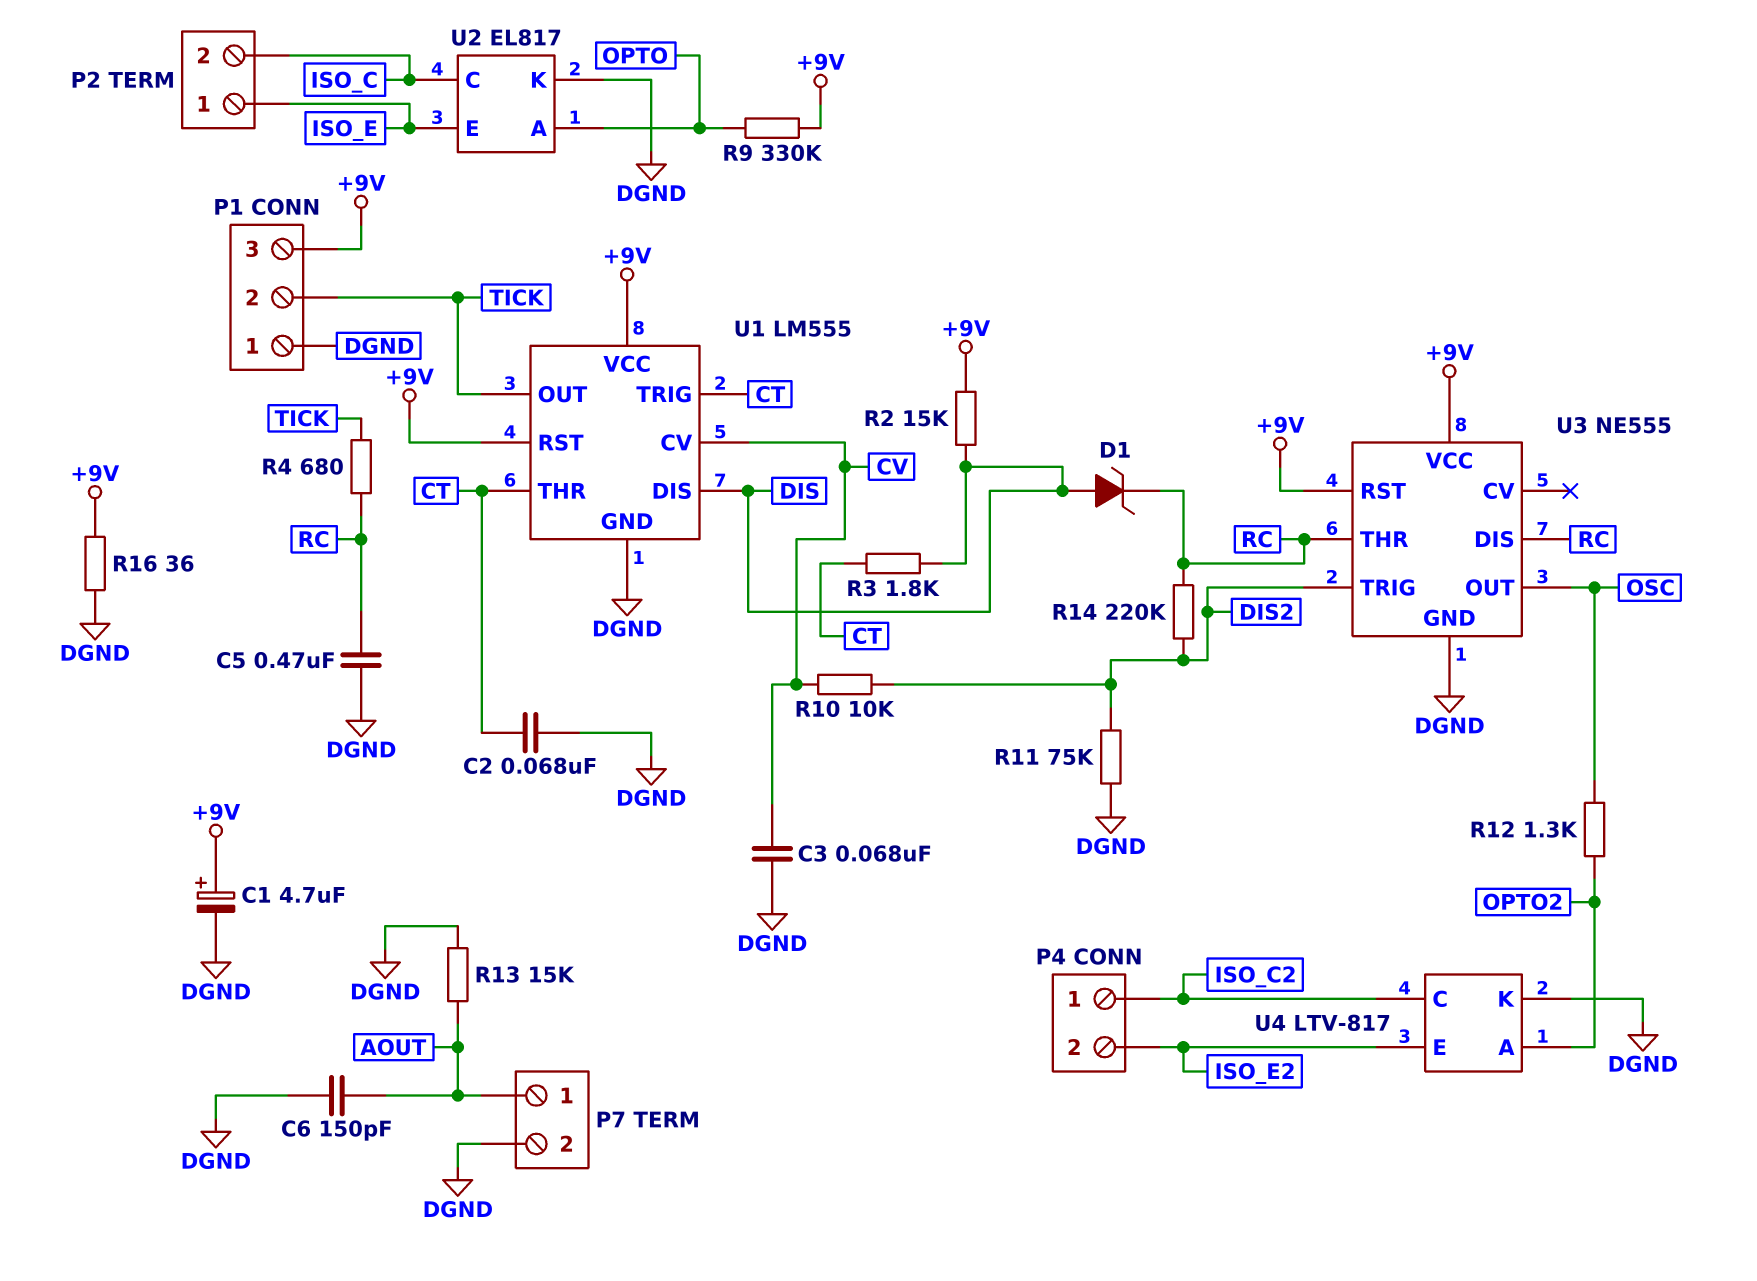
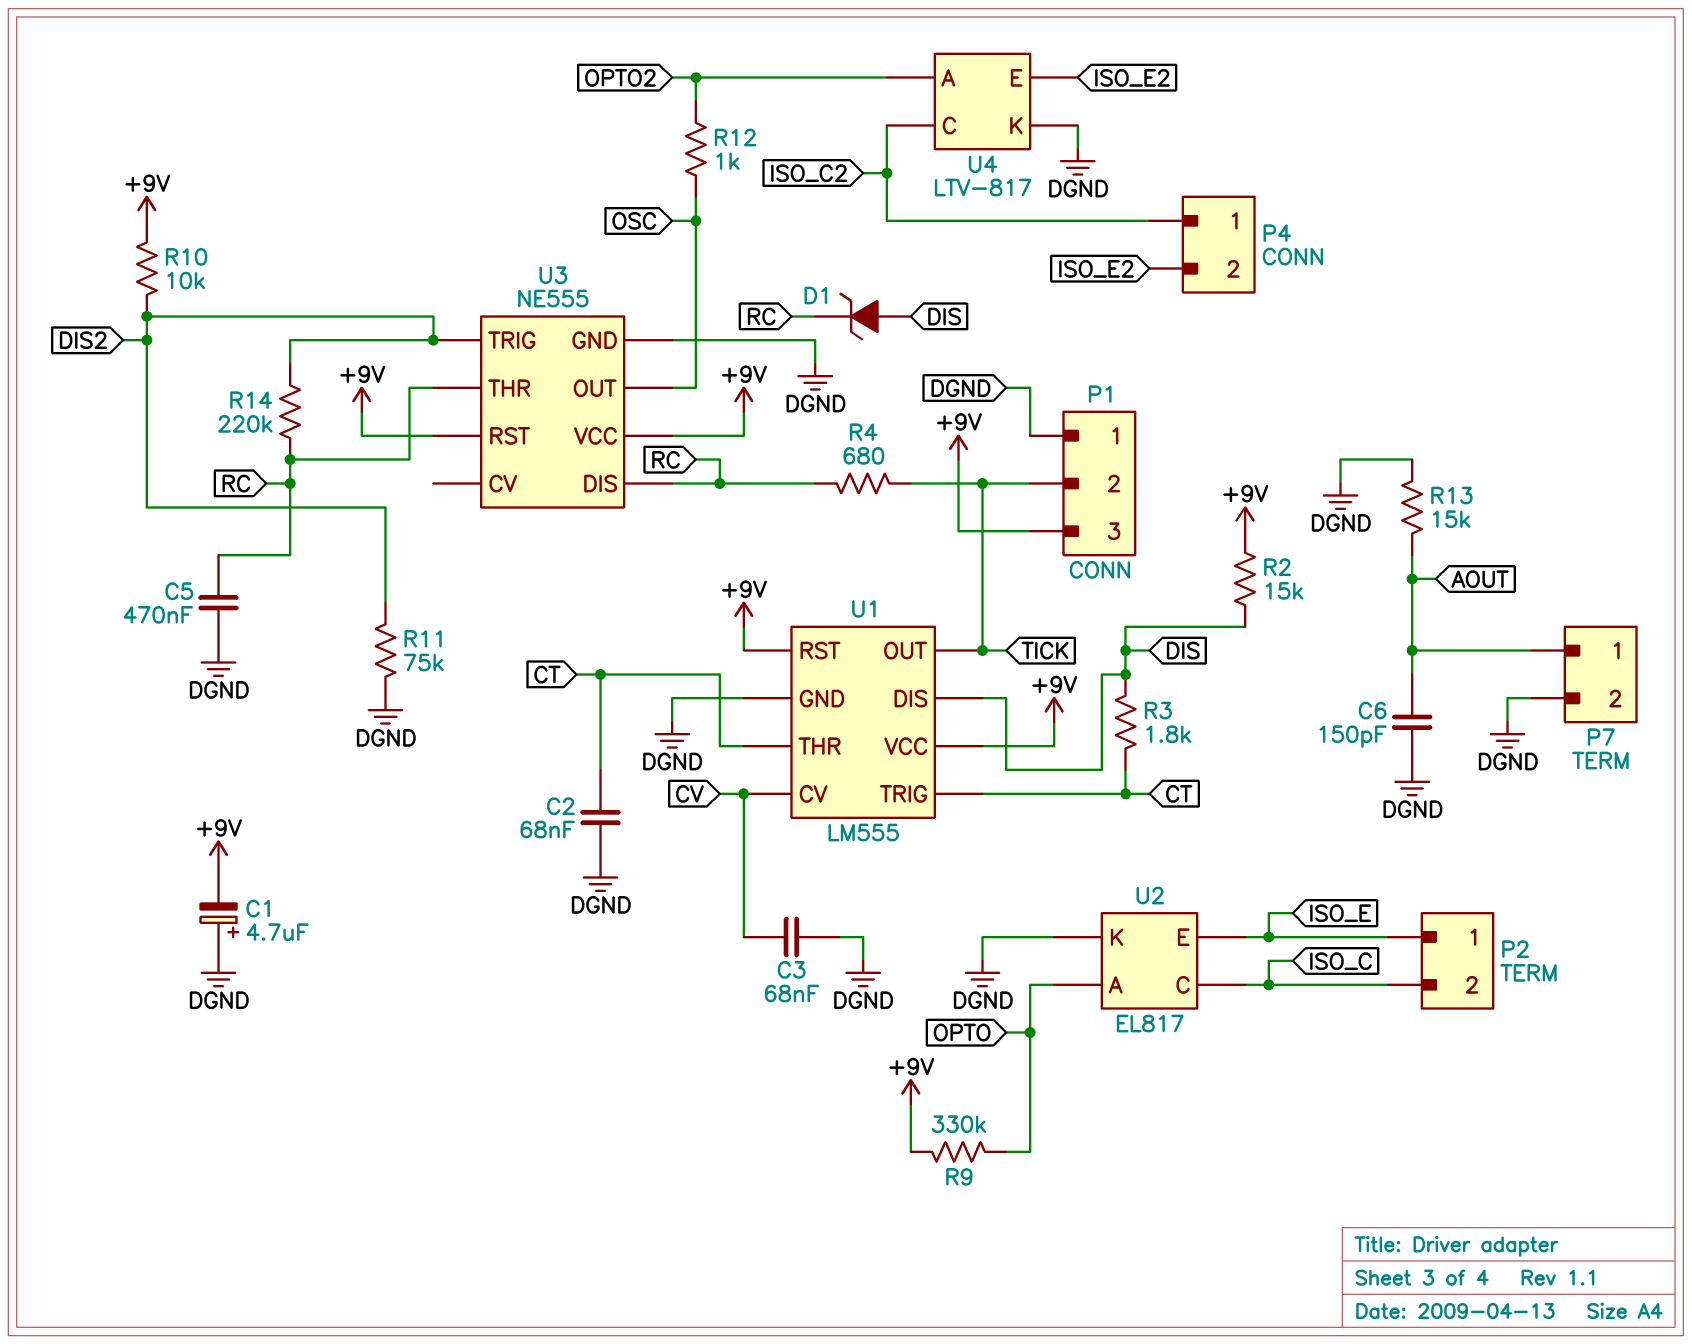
C1: 4.7uF (plus +9V, minus DGND) -> 4.7uF (plus DGND, minus +9V)
R10: 10k (CV, DIS2) -> 10k (+9V, DIS2)
R12: 1.3k (OPTO2, OSC) -> 1k (OPTO2, OSC)
R16: 36 (+9V, DGND) -> none

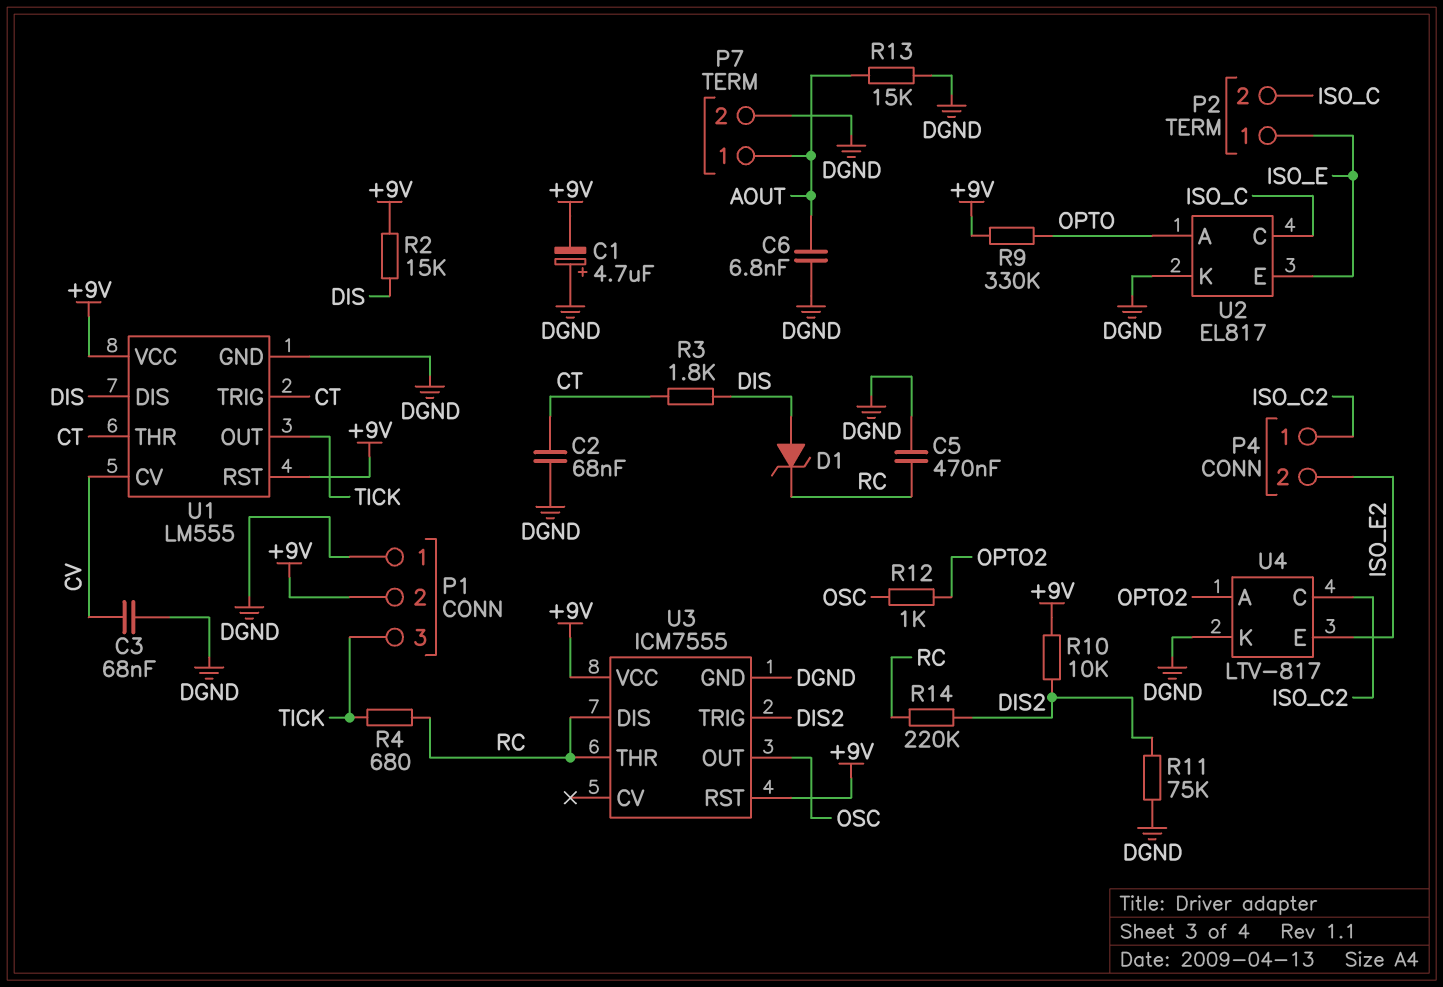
C6: 150pF (AOUT, DGND) -> 6.8nF (AOUT, DGND)
P1 pin 2: TICK -> +9V
P1 pin 3: +9V -> TICK
U3: NE555 -> ICM7555

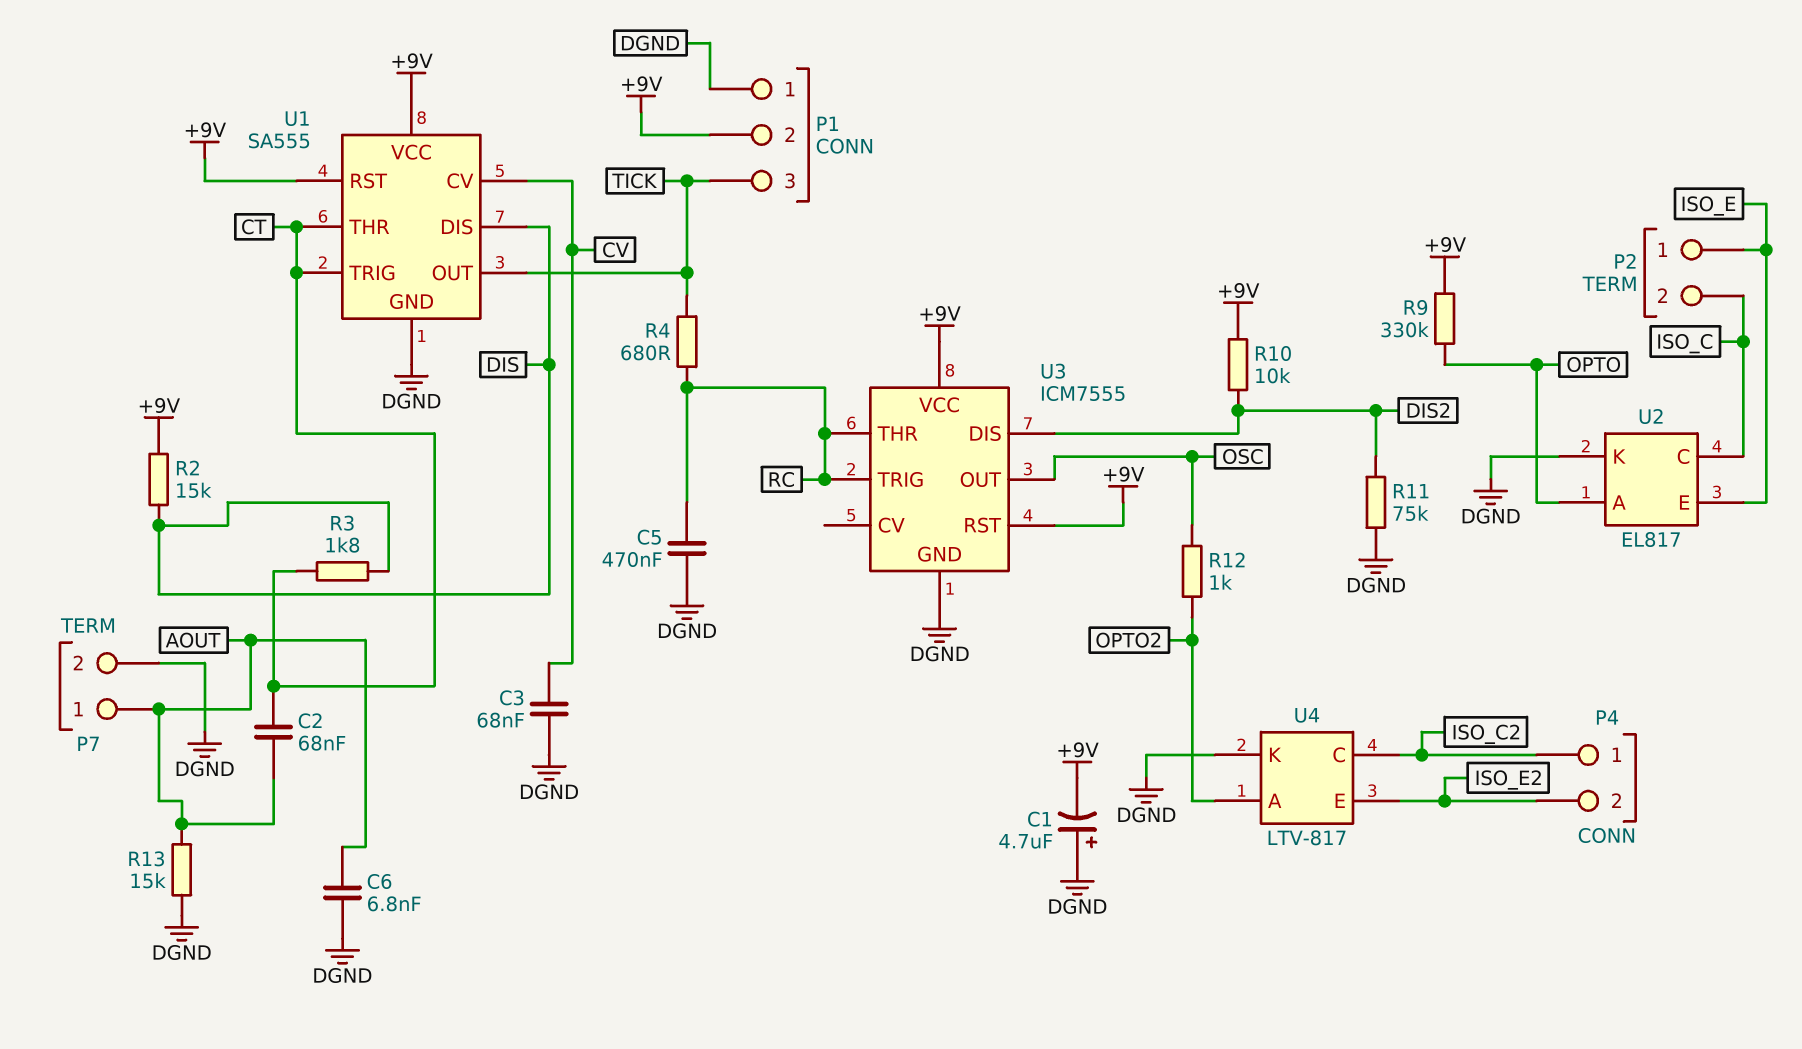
C2: 68nF (CT, DGND) -> 68nF (AOUT, CT)
D1: zener (A DIS, K RC) -> none
R14: 220k (DIS2, RC) -> none
U1: LM555 -> SA555
U3 pin DIS: RC -> DIS2
U3 pin TRIG: DIS2 -> RC

